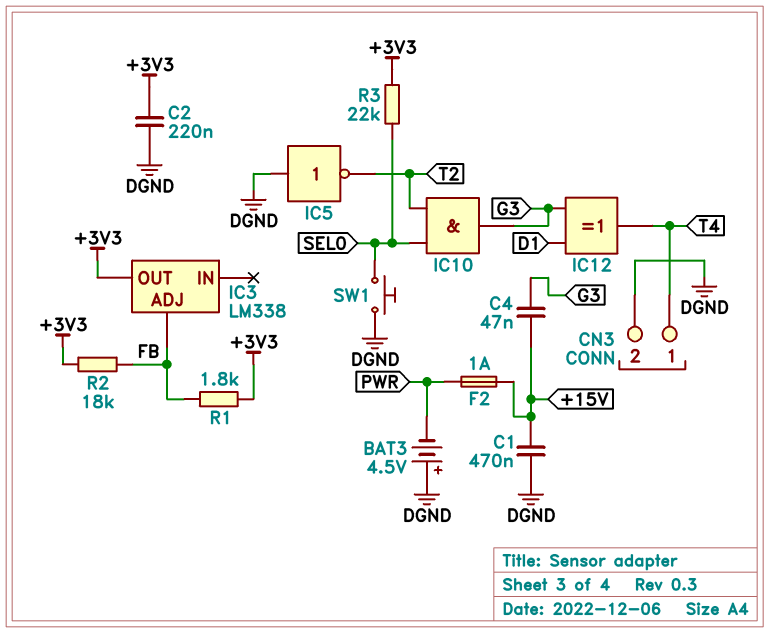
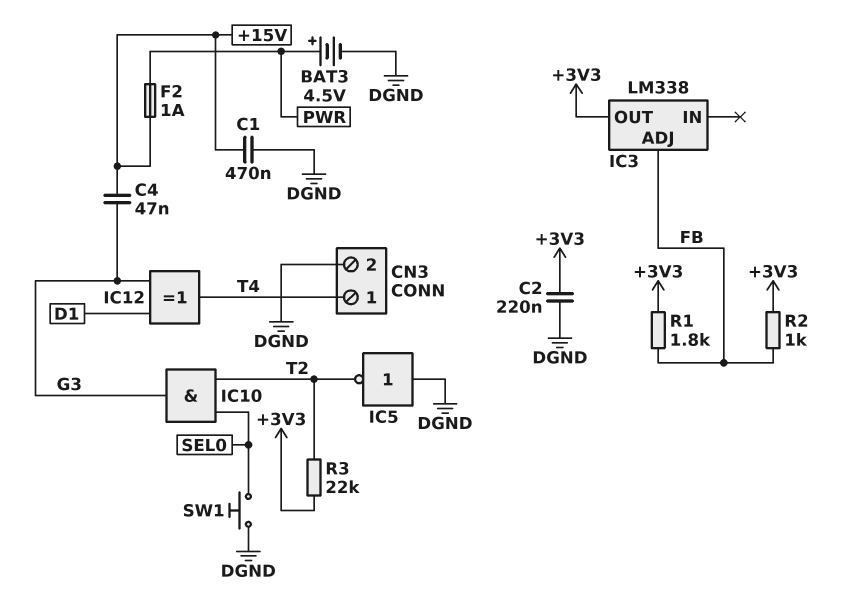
BAT3: 4.5V (plus DGND, minus PWR) -> 4.5V (plus PWR, minus DGND)
R2: 18k (+3V3, FB) -> 1k (+3V3, FB)
R3: 22k (+3V3, SEL0) -> 22k (+3V3, T2)

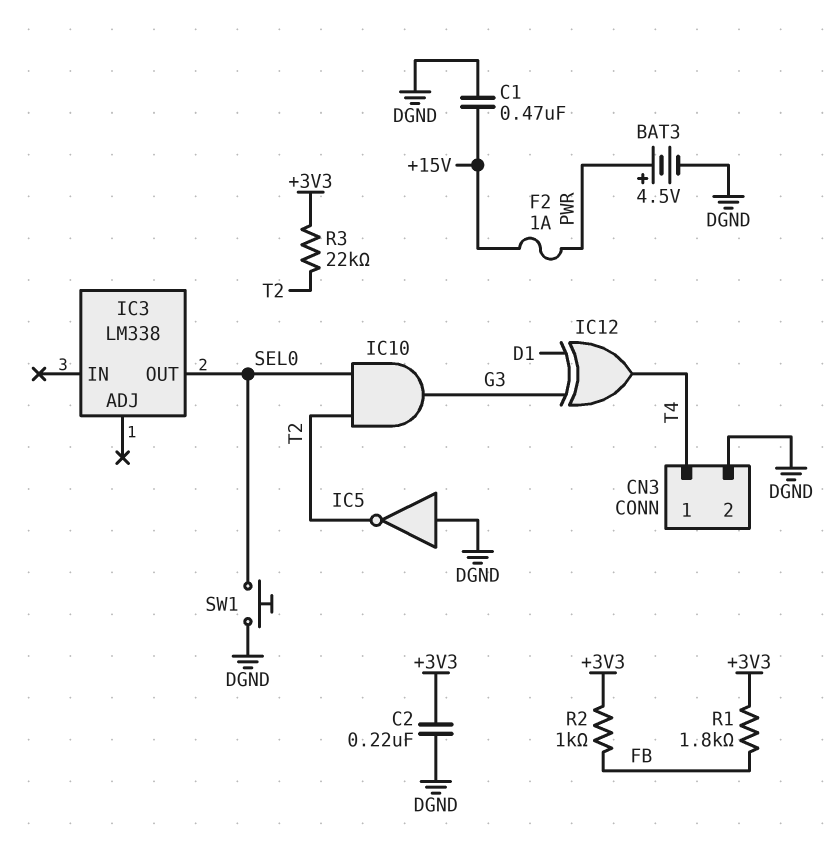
C4: 47nF (+15V, G3) -> none
IC3 pin ADJ: FB -> none
IC3 pin OUT: +3V3 -> SEL0

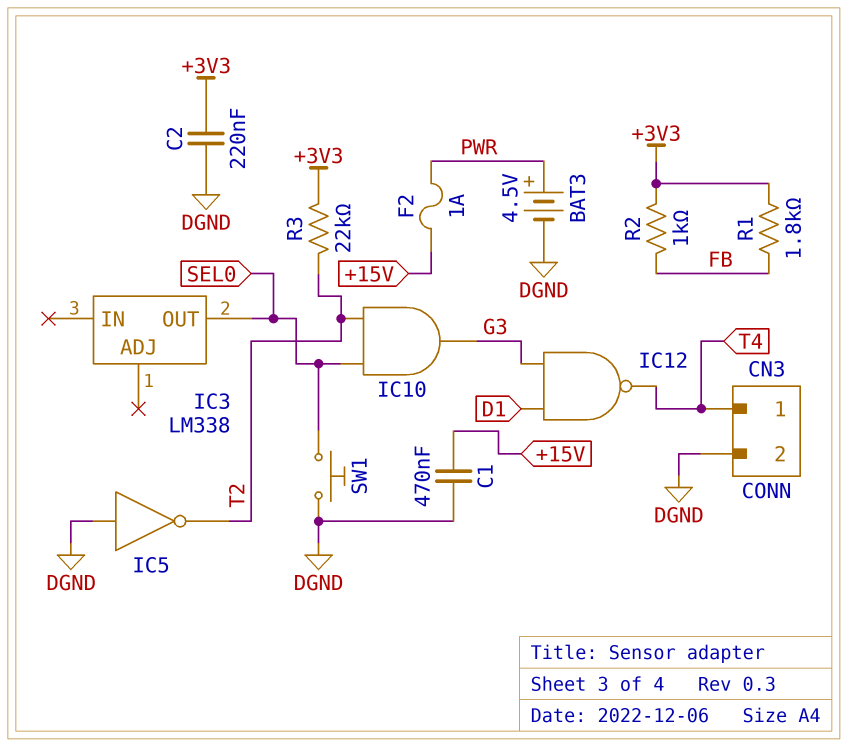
IC12: XOR (in D1, in G3, out T4) -> NAND (in D1, in G3, out T4)

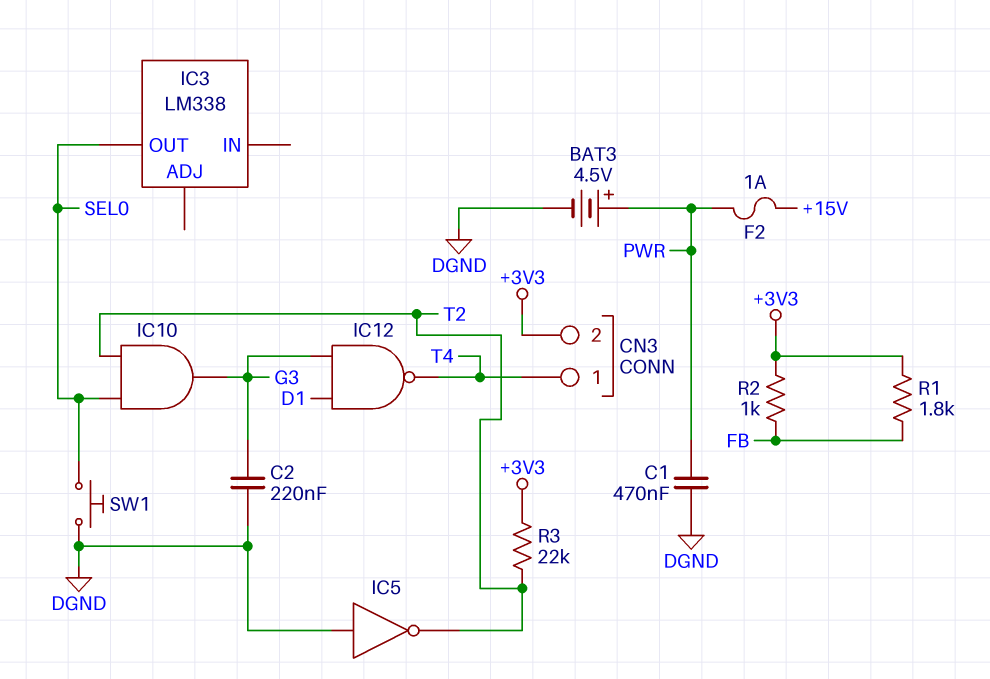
C1: 470nF (+15V, DGND) -> 470nF (DGND, PWR)
C2: 220nF (+3V3, DGND) -> 220nF (DGND, G3)
CN3 pin 2: DGND -> +3V3

